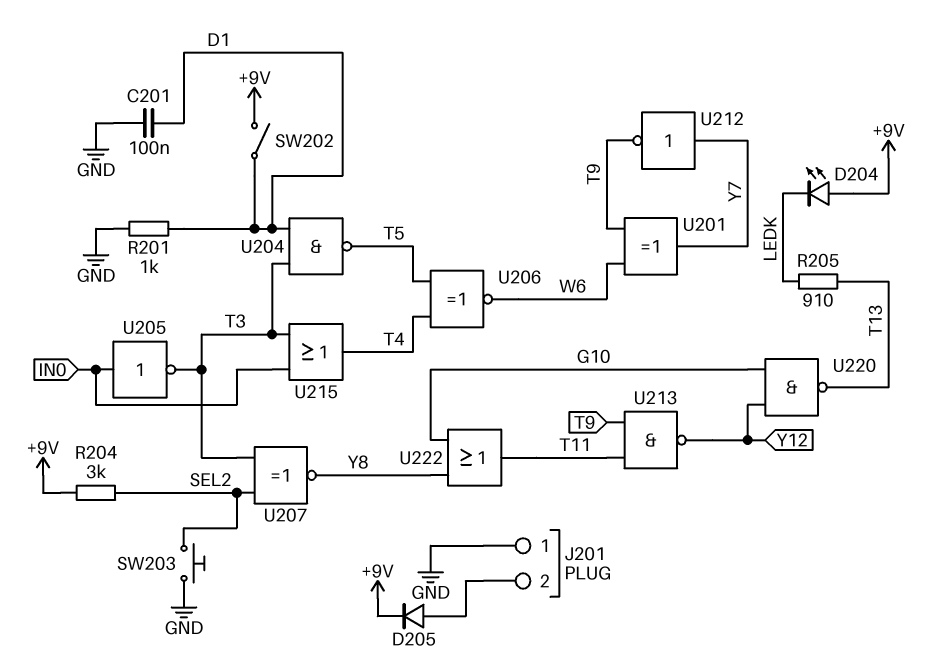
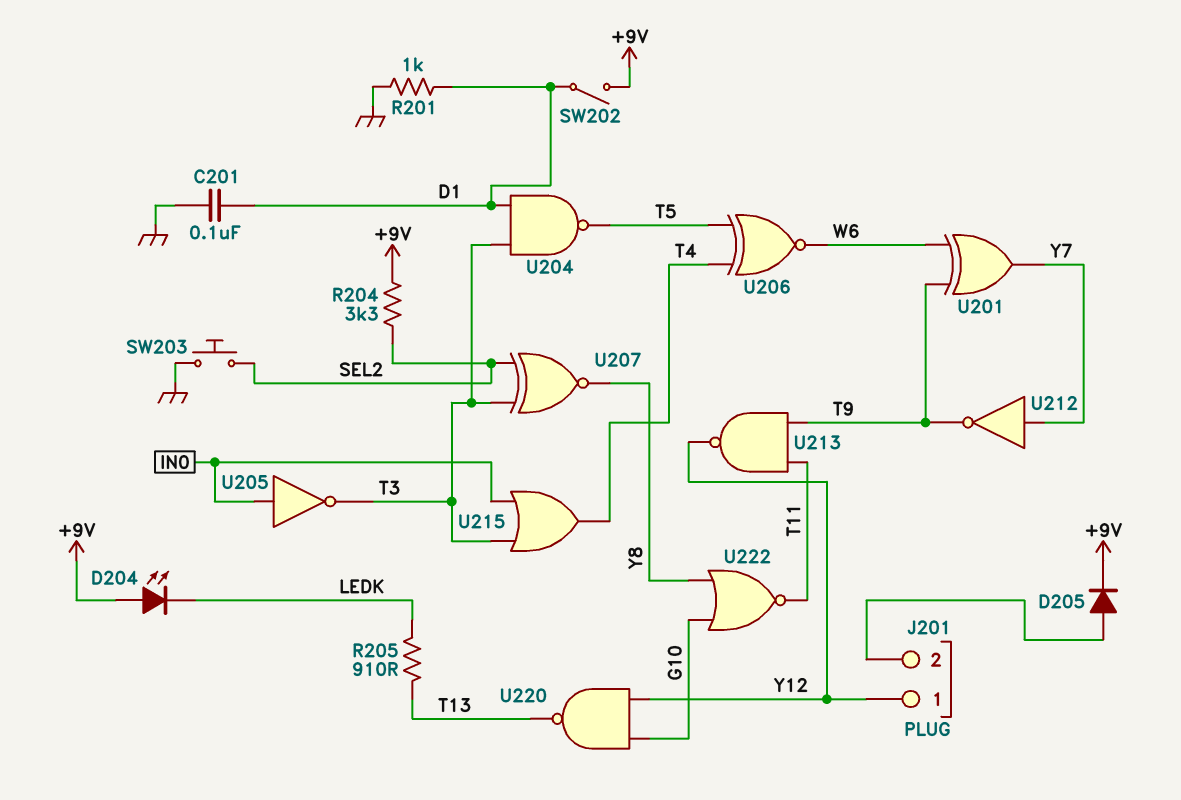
J201 pin 1: GND -> Y12
R204: 3k (+9V, SEL2) -> 3.3k (+9V, SEL2)
U222: OR (in G10, in Y8, out T11) -> NOR (in G10, in Y8, out T11)

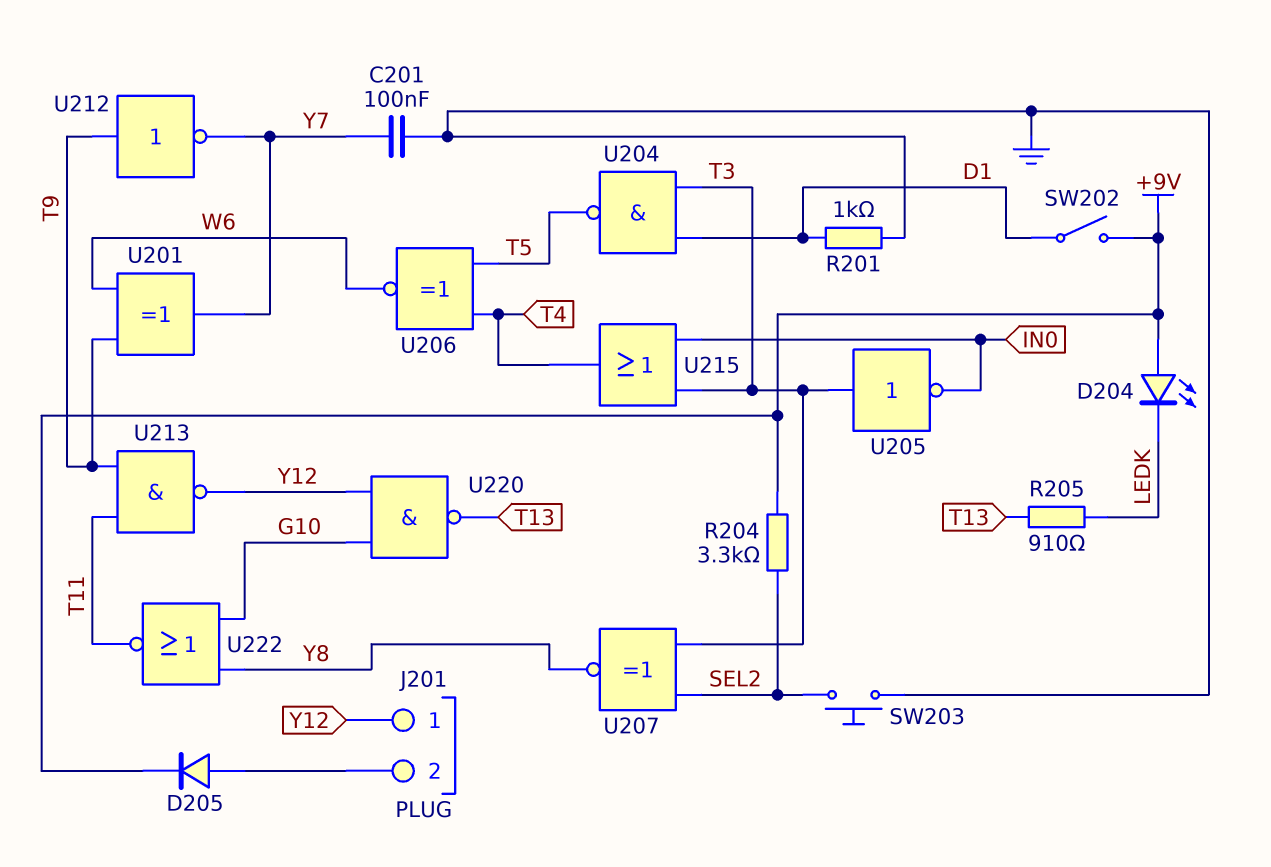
C201: 100nF (D1, GND) -> 100nF (GND, Y7)
U205: NOT (in IN0, out T3) -> NOT (in T3, out IN0)
U212: NOT (in Y7, out T9) -> NOT (in T9, out Y7)

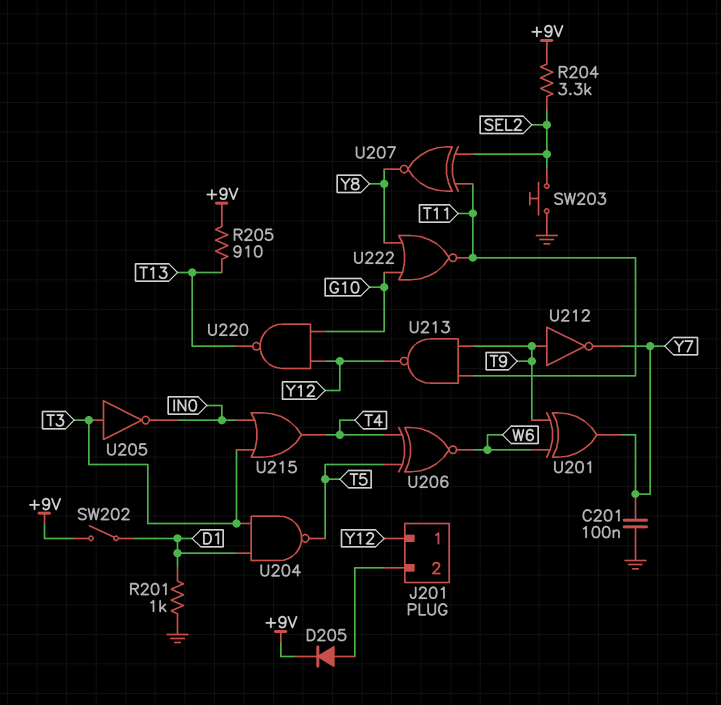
D204: LED (A +9V, K LEDK) -> none
R205: 910 (LEDK, T13) -> 910 (+9V, T13)
U207: XNOR (in SEL2, in T3, out Y8) -> XNOR (in SEL2, in T11, out Y8)

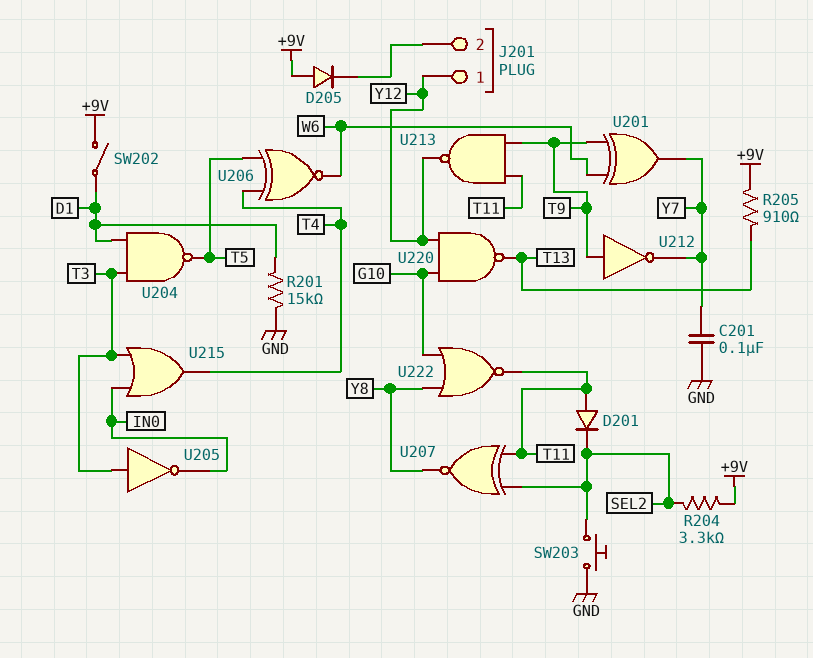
D201: none -> diode (A T11, K SEL2)
D205: diode (A J201/2, K +9V) -> diode (A +9V, K J201/2)
R201: 1k (D1, GND) -> 15k (D1, GND)

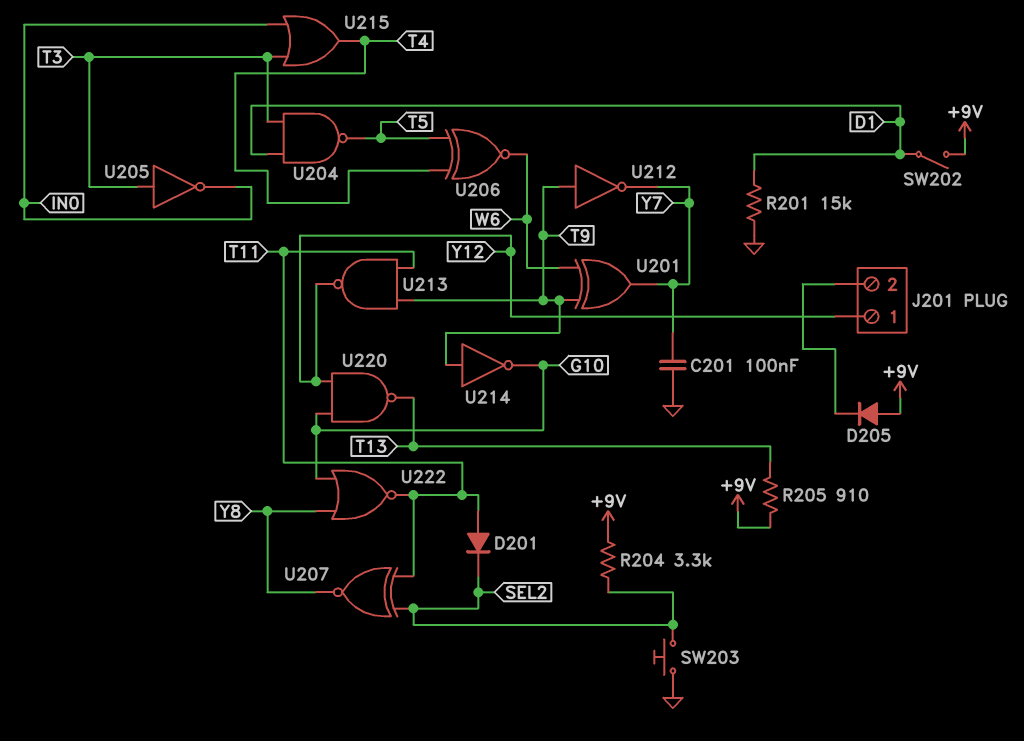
U214: none -> NOT (in T9, out G10)

